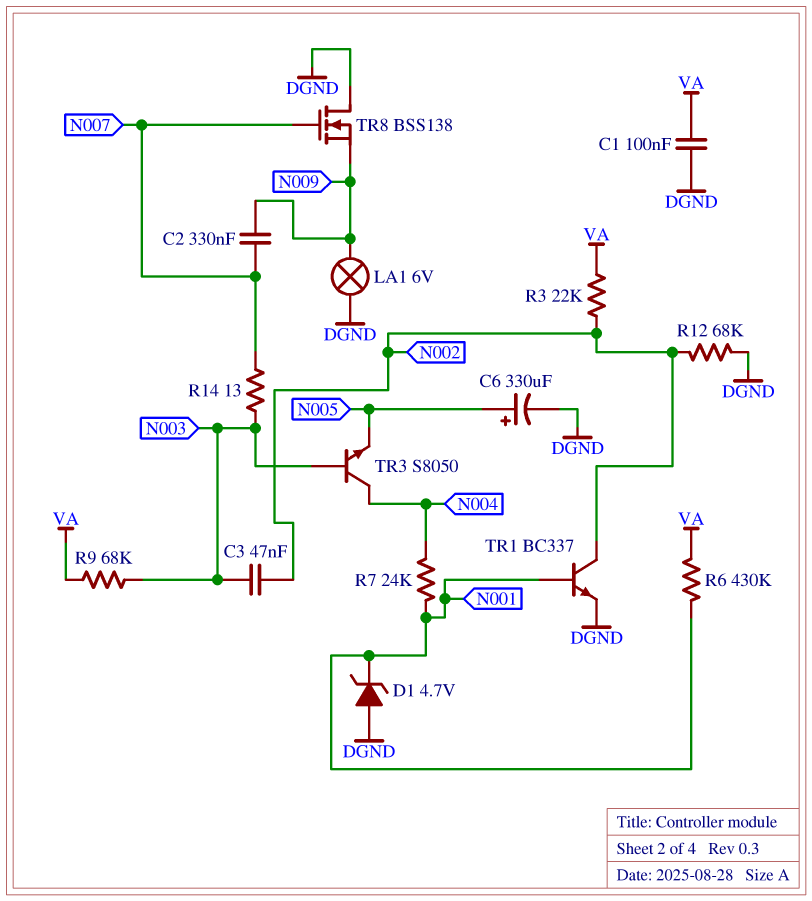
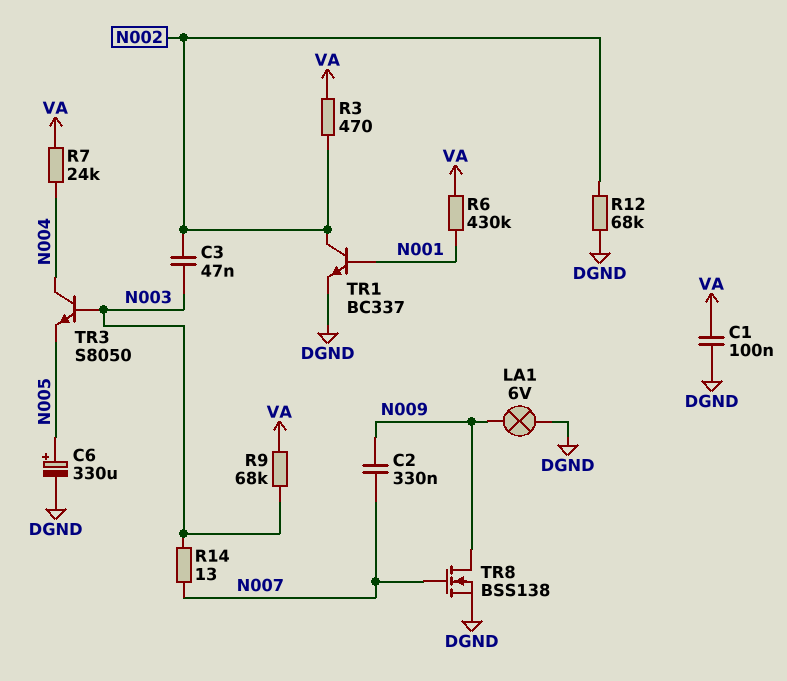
D1: zener 4.7V (A DGND, K N001) -> none
R3: 22k (N002, VA) -> 470 (N002, VA)
R7: 24k (N001, N004) -> 24k (N004, VA)
TR8: NMOS BSS138 (G N007, D DGND, S N009) -> NMOS BSS138 (G N007, D N009, S DGND)

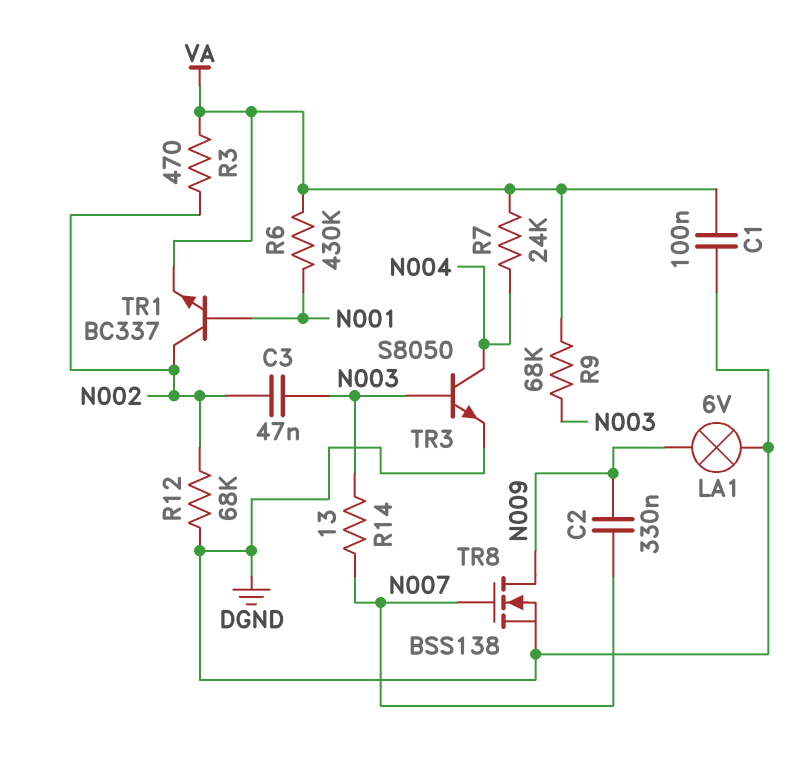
C6: 330uF (plus N005, minus DGND) -> none
TR1: NPN BC337 (B N001, C N002, E DGND) -> NPN BC337 (B N001, C N002, E VA)
TR3: NPN S8050 (B N003, C N004, E N005) -> NPN S8050 (B N003, C N004, E DGND)

